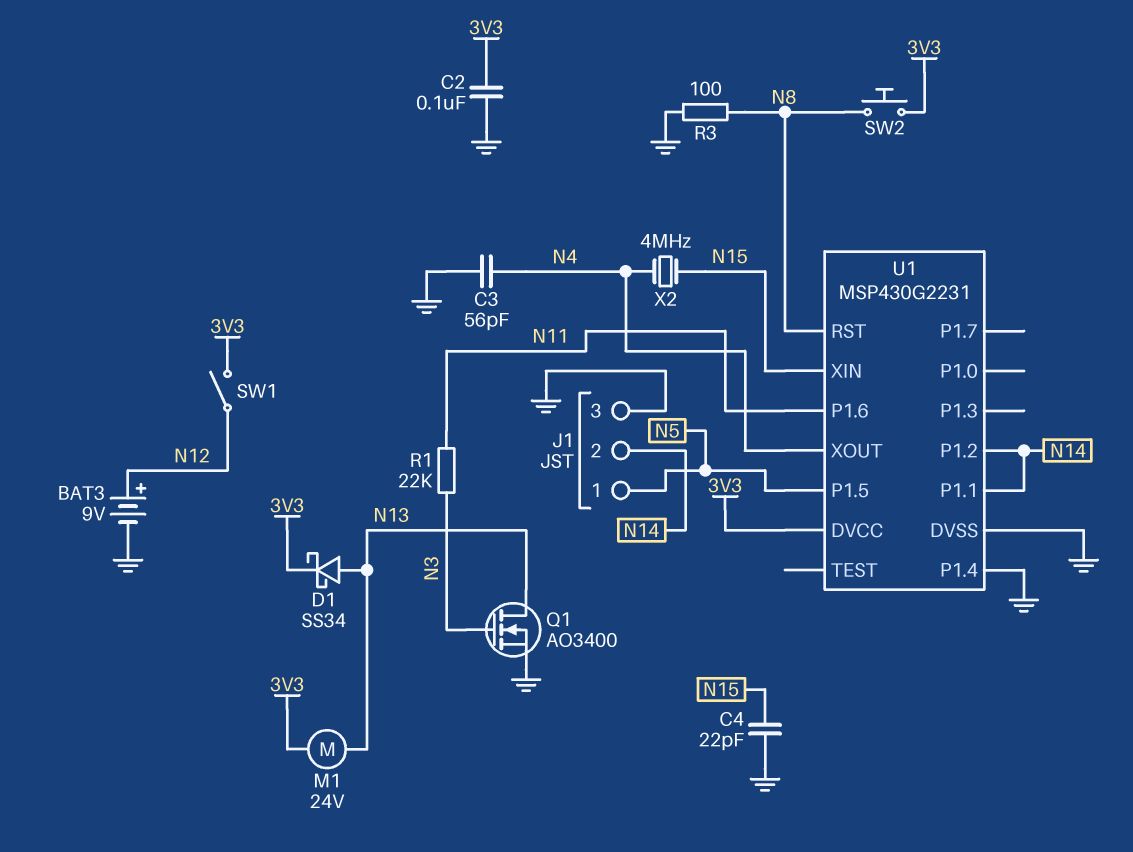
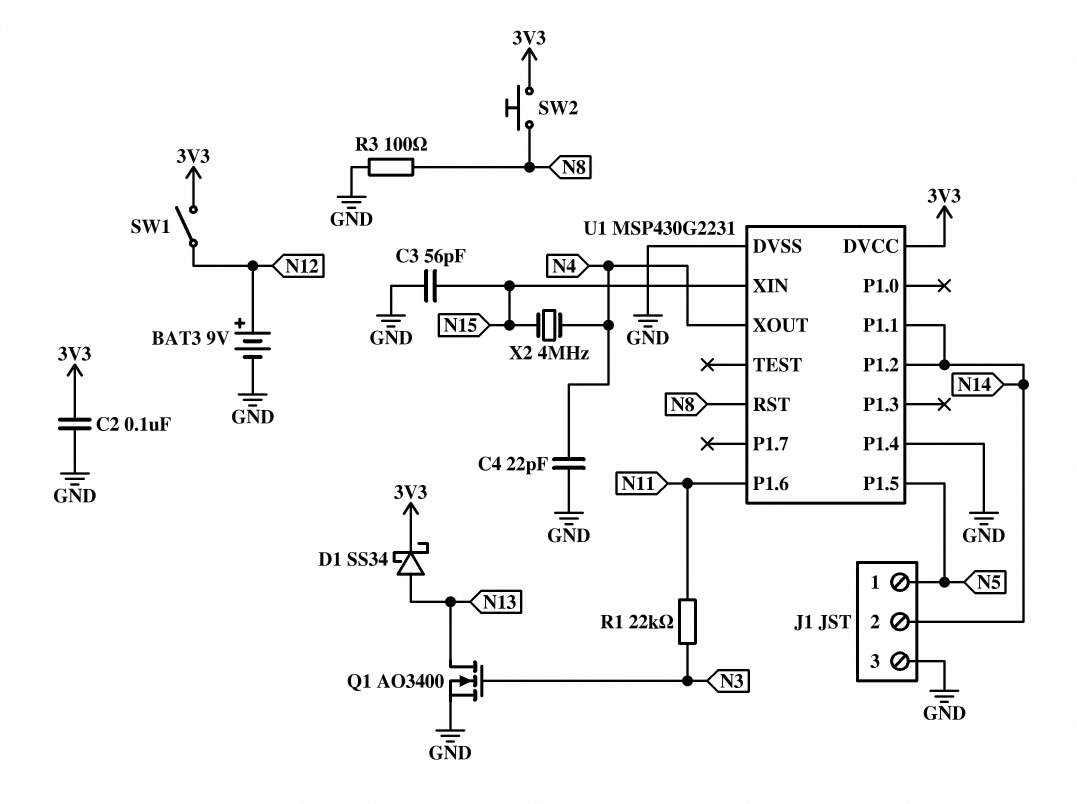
C3: 56pF (GND, N4) -> 56pF (GND, N15)
C4: 22pF (GND, N15) -> 22pF (GND, N4)
M1: motor 24V (3V3, N13) -> none

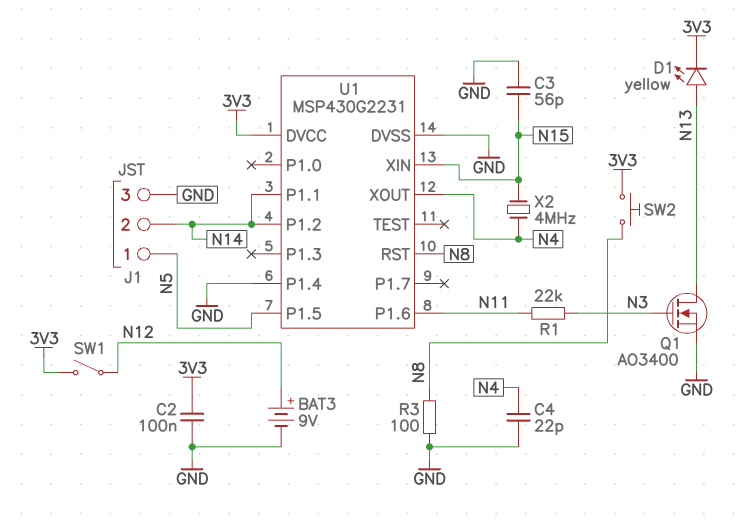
D1: schottky SS34 (A N13, K 3V3) -> LED yellow (A N13, K 3V3)

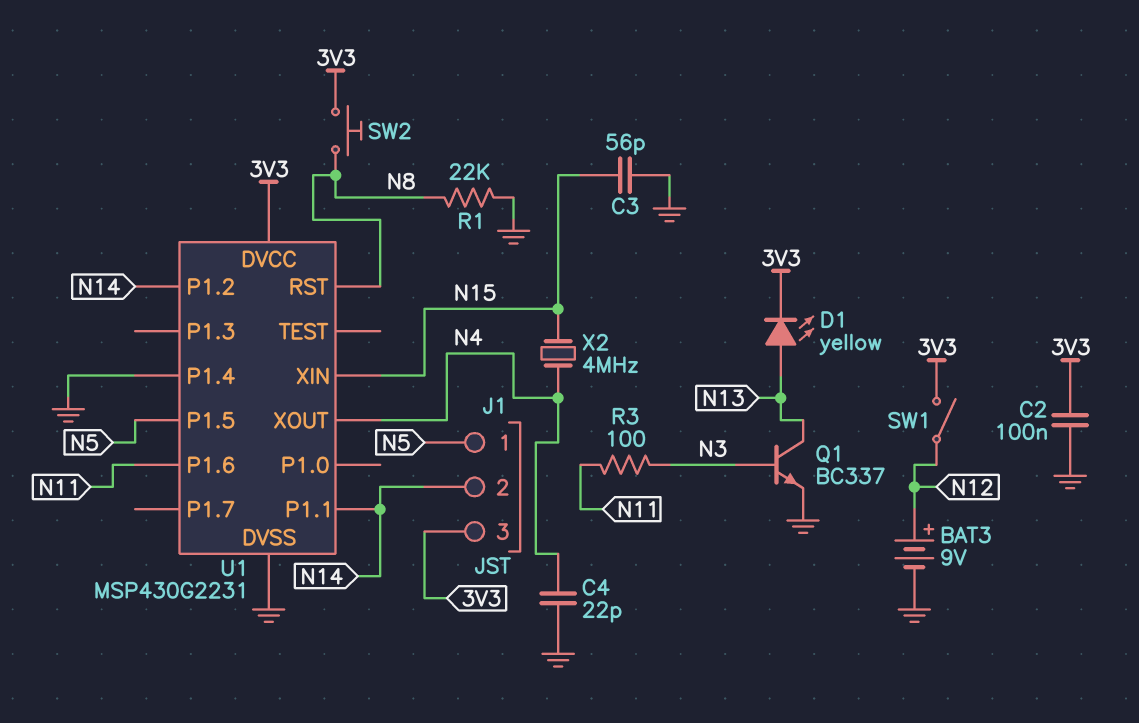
J1 pin 3: GND -> 3V3
Q1: NMOS AO3400 (G N3, D N13, S GND) -> NPN BC337 (B N3, C N13, E GND)
R1: 22k (N3, N11) -> 22k (GND, N8)
R3: 100 (GND, N8) -> 100 (N3, N11)

